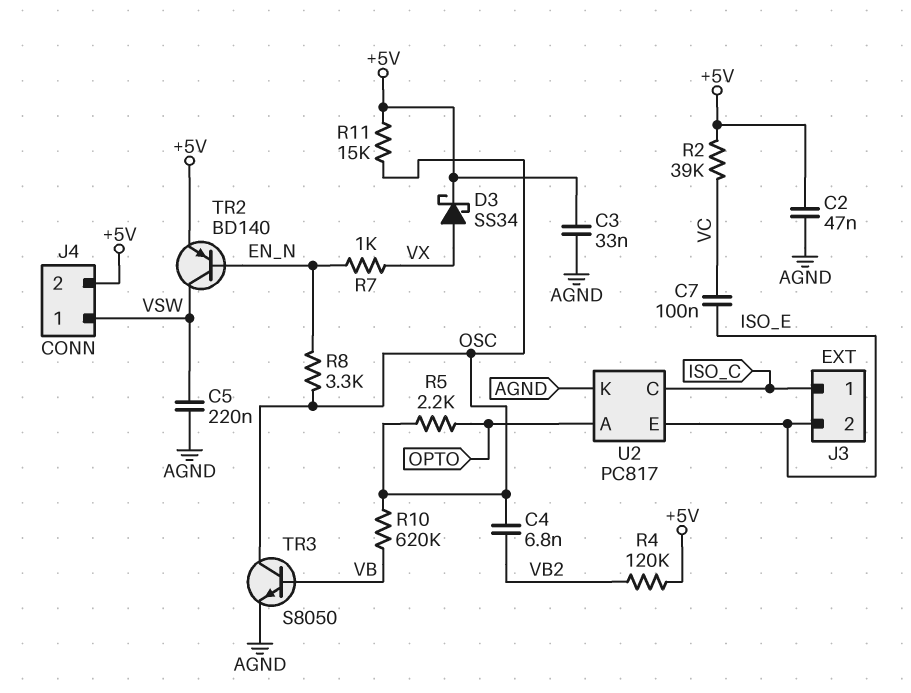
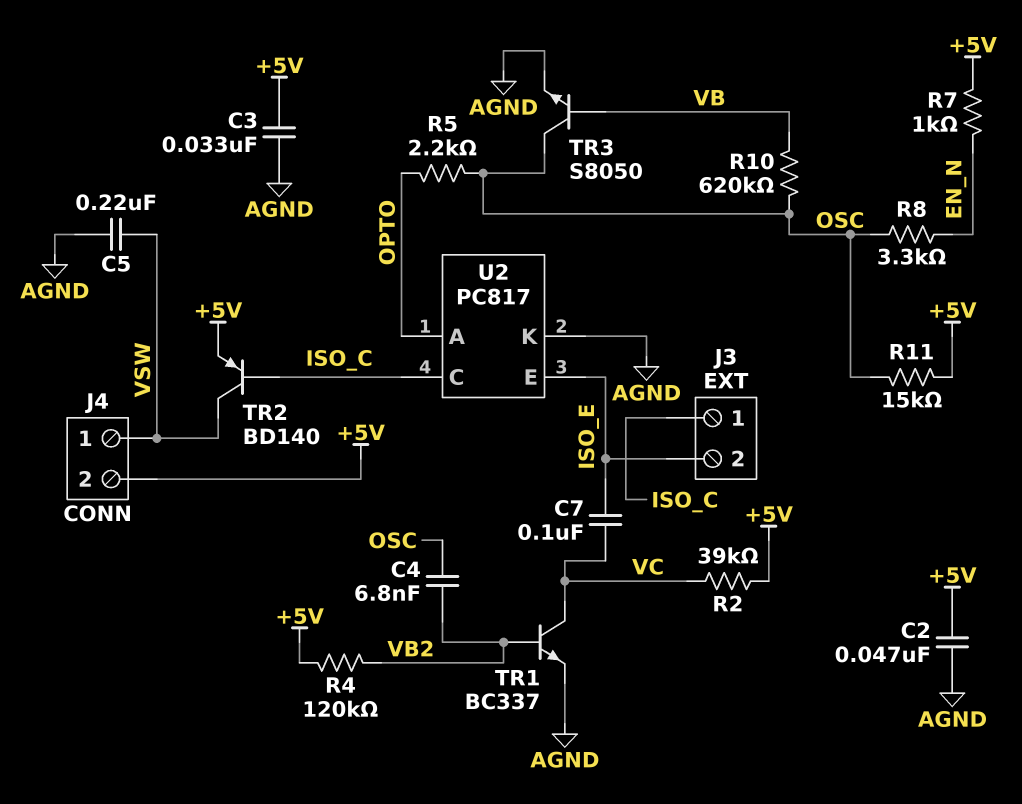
D3: schottky SS34 (A VX, K +5V) -> none
R7: 1k (EN_N, VX) -> 1k (+5V, EN_N)
TR1: none -> NPN BC337 (B VB2, C VC, E AGND)
TR2: PNP BD140 (B EN_N, C VSW, E +5V) -> PNP BD140 (B ISO_C, C VSW, E +5V)

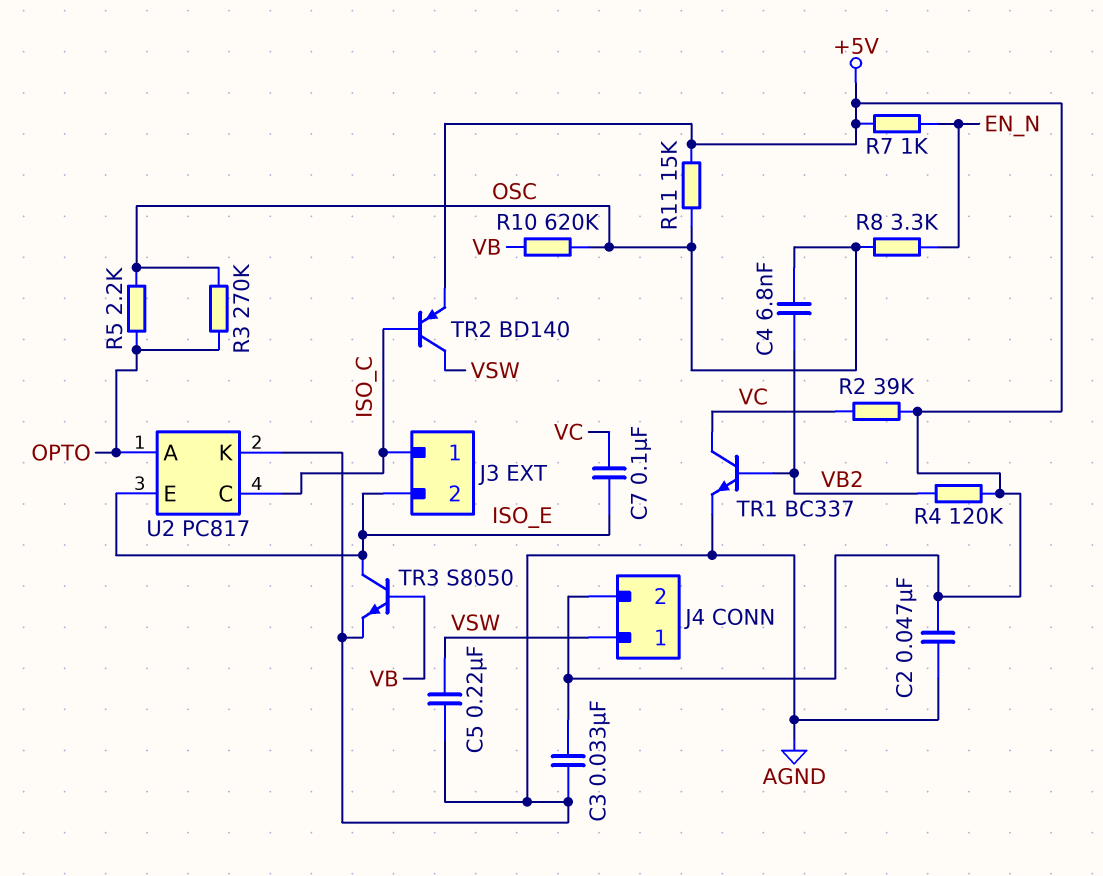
R3: none -> 270k (OPTO, OSC)
TR3: NPN S8050 (B VB, C OSC, E AGND) -> NPN S8050 (B VB, C ISO_E, E AGND)

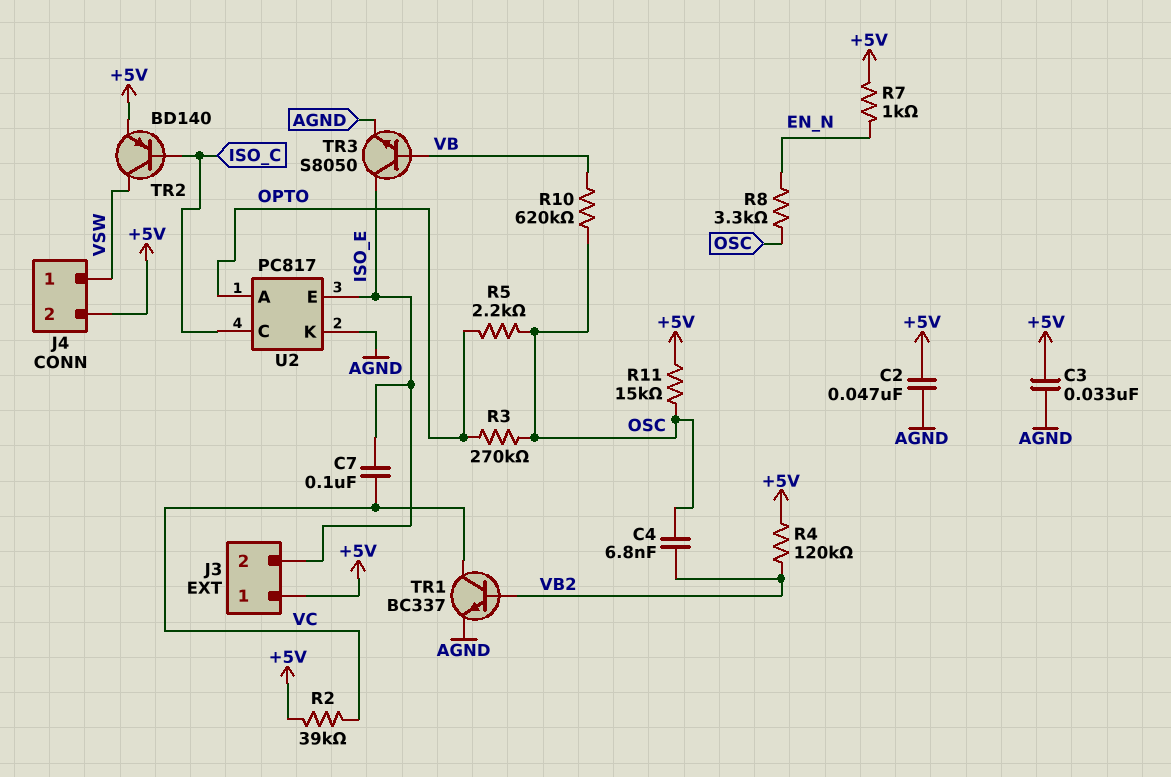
C5: 220nF (AGND, VSW) -> none
J3 pin 1: ISO_C -> +5V

